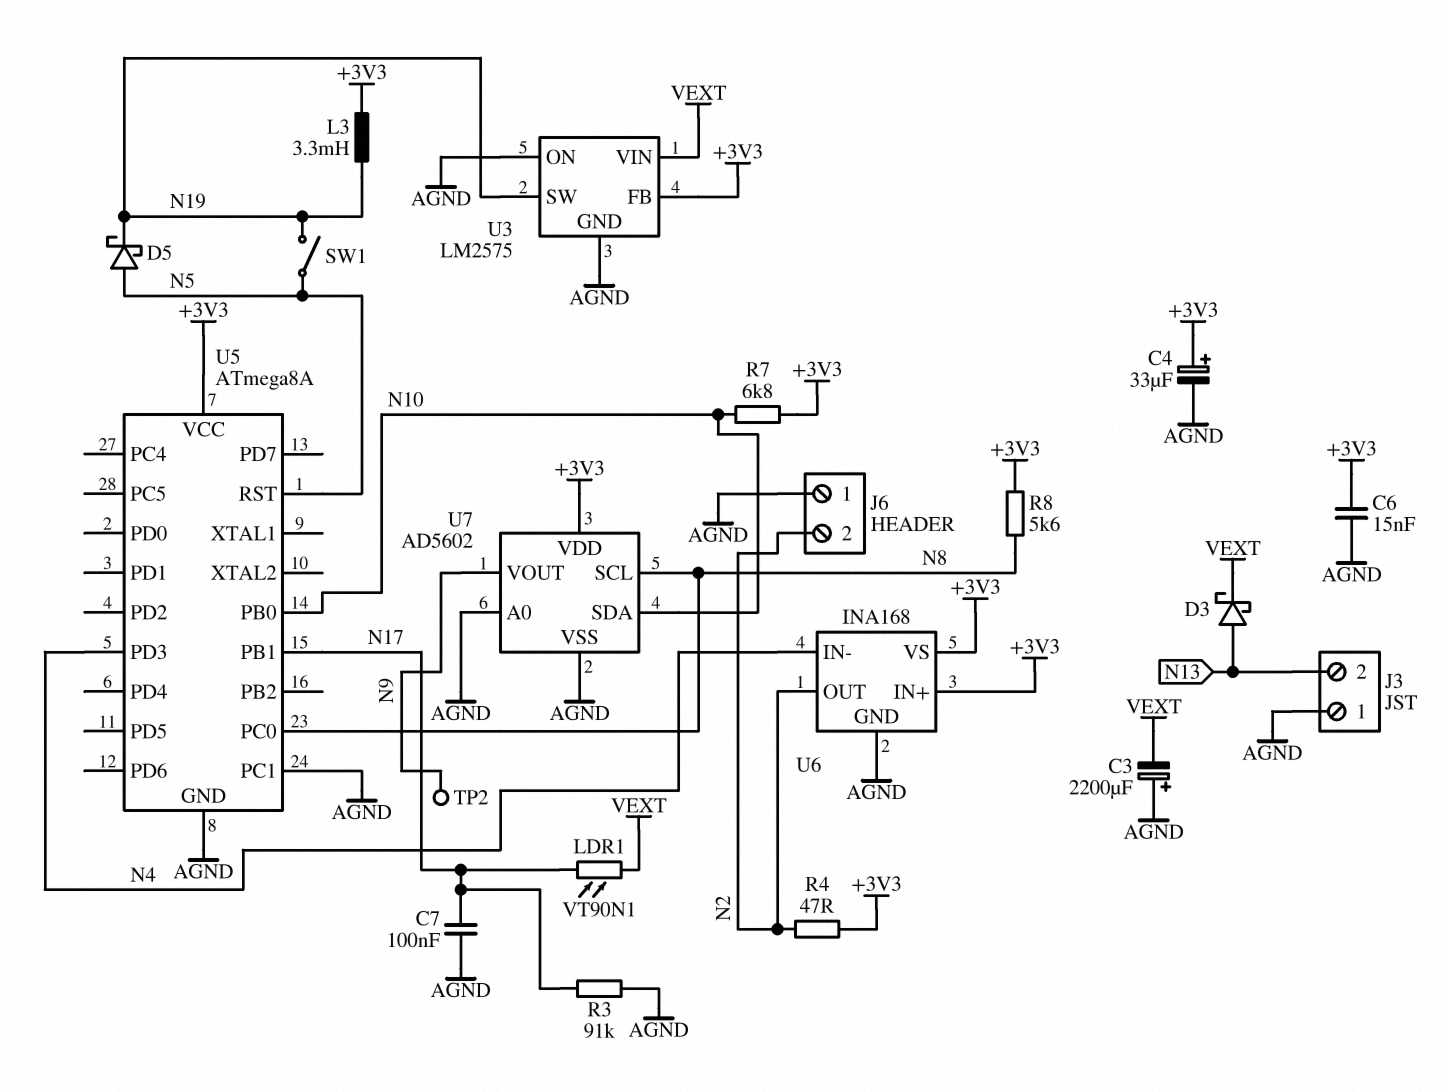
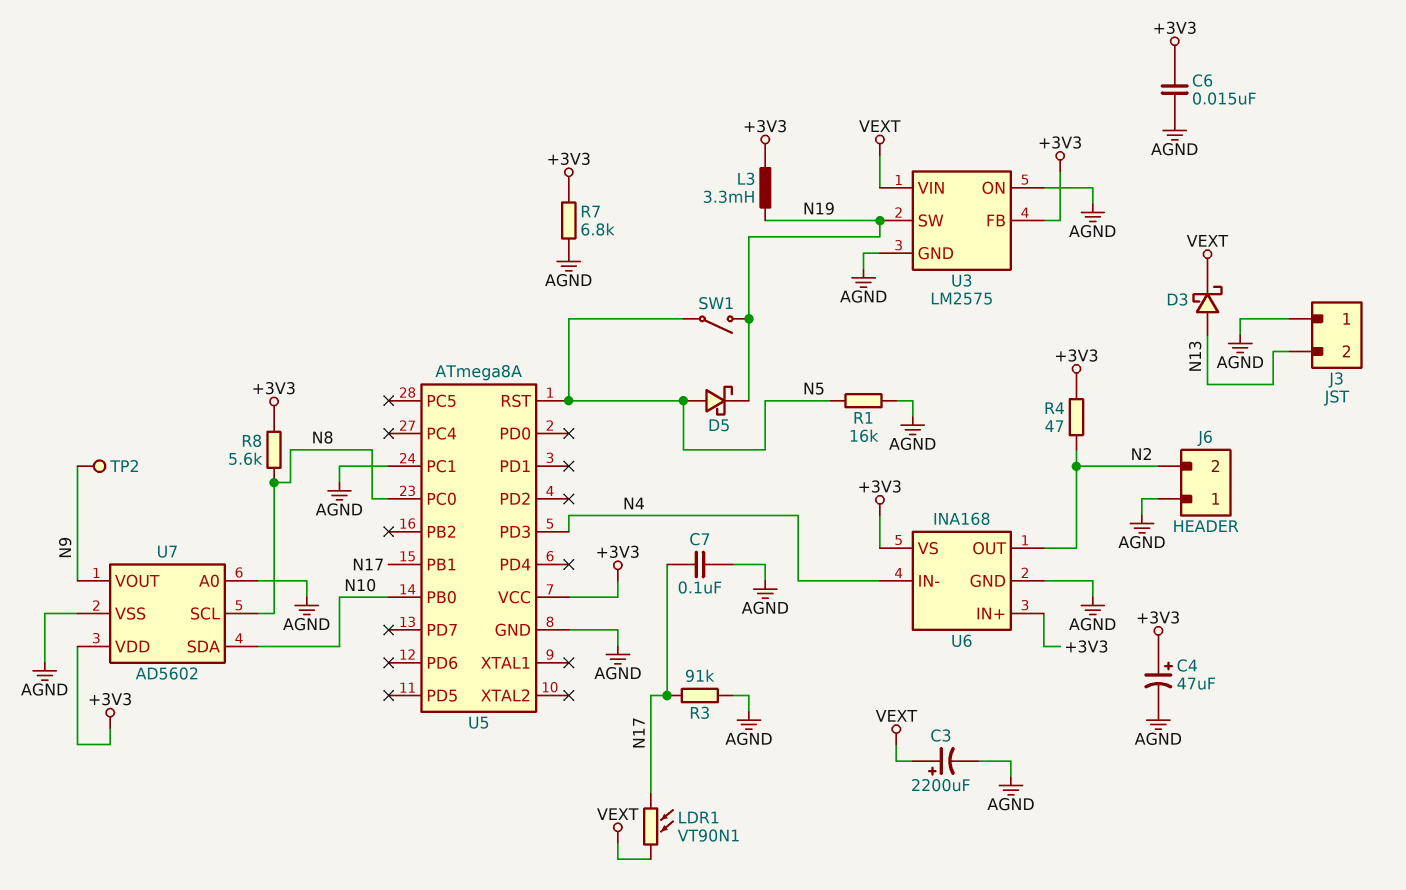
C3: 2200uF (plus AGND, minus VEXT) -> 2200uF (plus VEXT, minus AGND)
C4: 33uF (plus +3V3, minus AGND) -> 47uF (plus +3V3, minus AGND)
R1: none -> 16k (AGND, N5)
R7: 6.8k (+3V3, N10) -> 6.8k (+3V3, AGND)

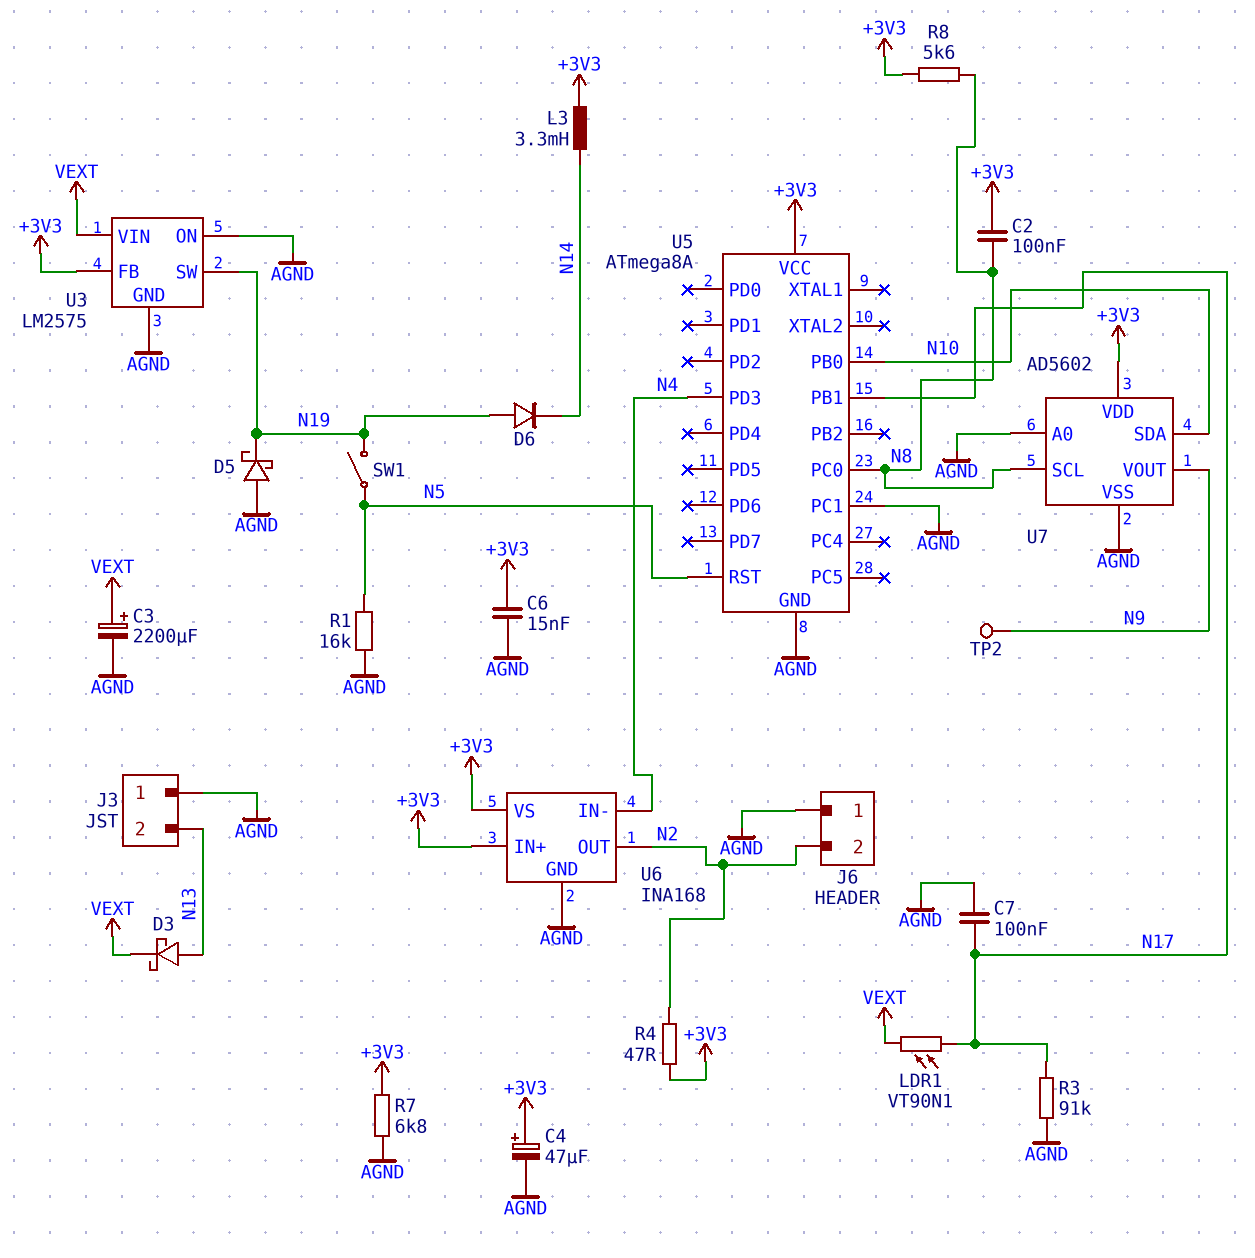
C2: none -> 100nF (+3V3, N8)
D5: schottky (A N5, K N19) -> schottky (A AGND, K N19)
D6: none -> diode (A N19, K N14)
L3: 3.3mH (+3V3, N19) -> 3.3mH (+3V3, N14)

